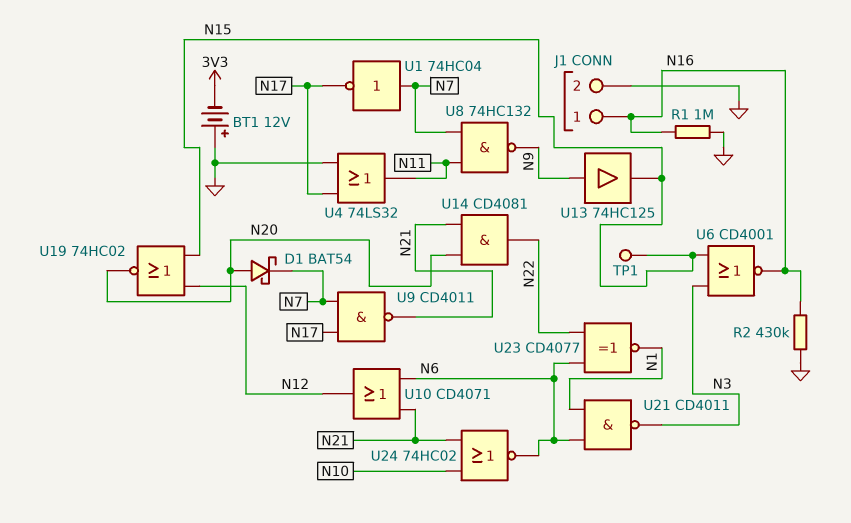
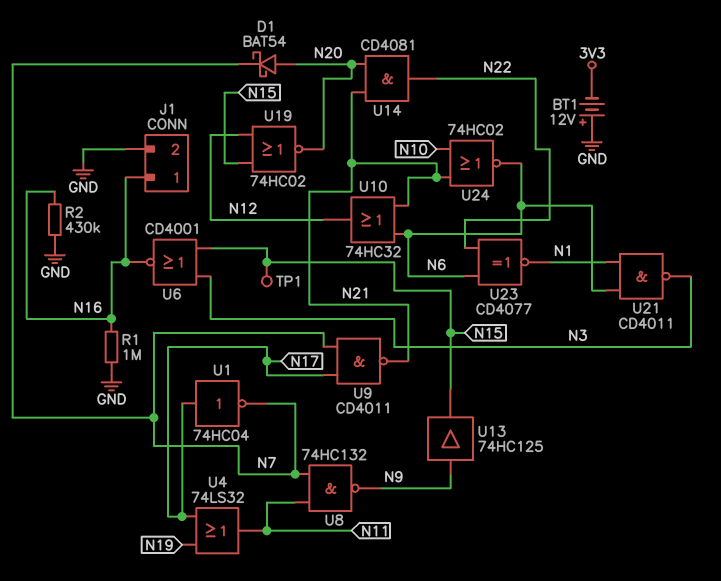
U1: NOT 74HC04 (in N7, out N17) -> NOT 74HC04 (in N17, out N7)
U4: OR 74LS32 (in GND, in N17, out N11) -> OR 74LS32 (in N17, in N19, out N11)
U10: OR CD4071 (in N6, in N21, out N12) -> OR 74HC32 (in N6, in N21, out N12)

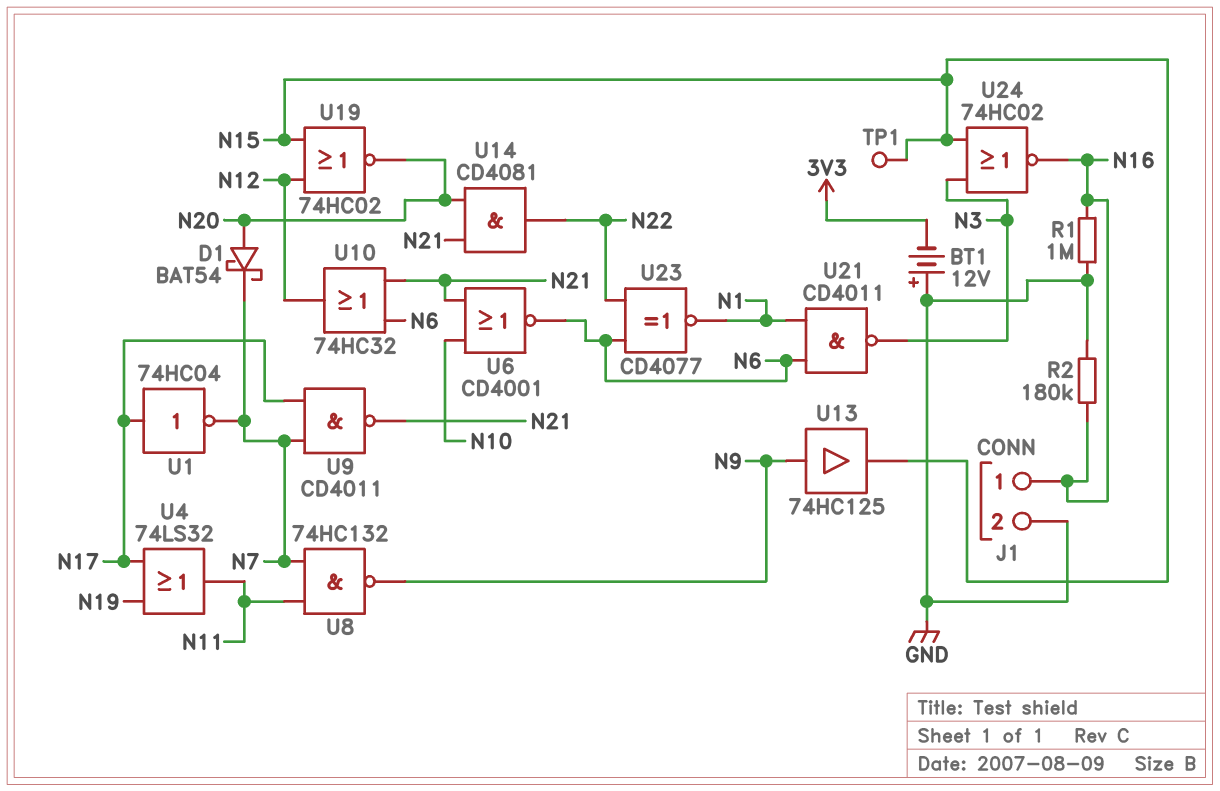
R2: 430k (GND, N16) -> 180k (GND, N16)
U6: NOR CD4001 (in N3, in N15, out N16) -> NOR CD4001 (in N10, in N21, out N6)
U24: NOR 74HC02 (in N10, in N21, out N6) -> NOR 74HC02 (in N3, in N15, out N16)

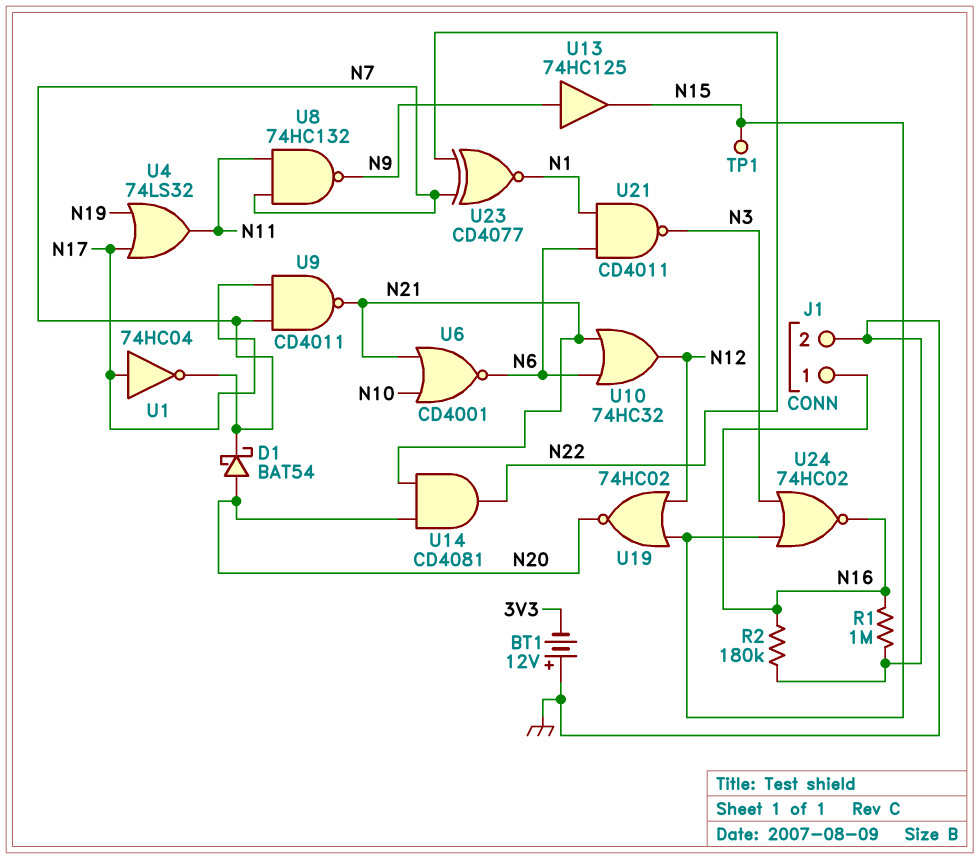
U23: XNOR CD4077 (in N6, in N22, out N1) -> XNOR CD4077 (in N7, in N22, out N1)

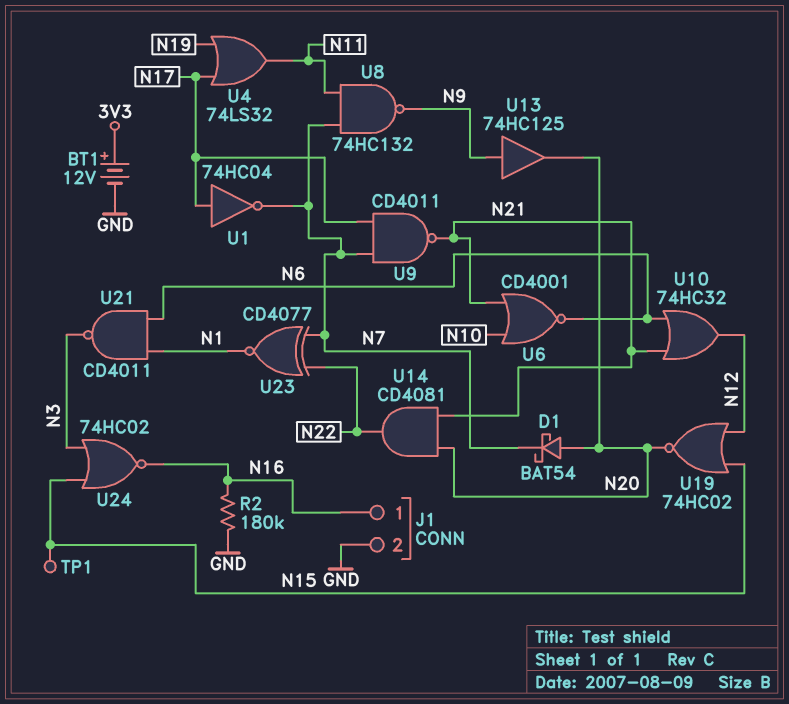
BT1: 12V (plus GND, minus 3V3) -> 12V (plus 3V3, minus GND)
R1: 1M (GND, N16) -> none
U13: buffer 74HC125 (in N9, out N15) -> buffer 74HC125 (in N9, out N20)

